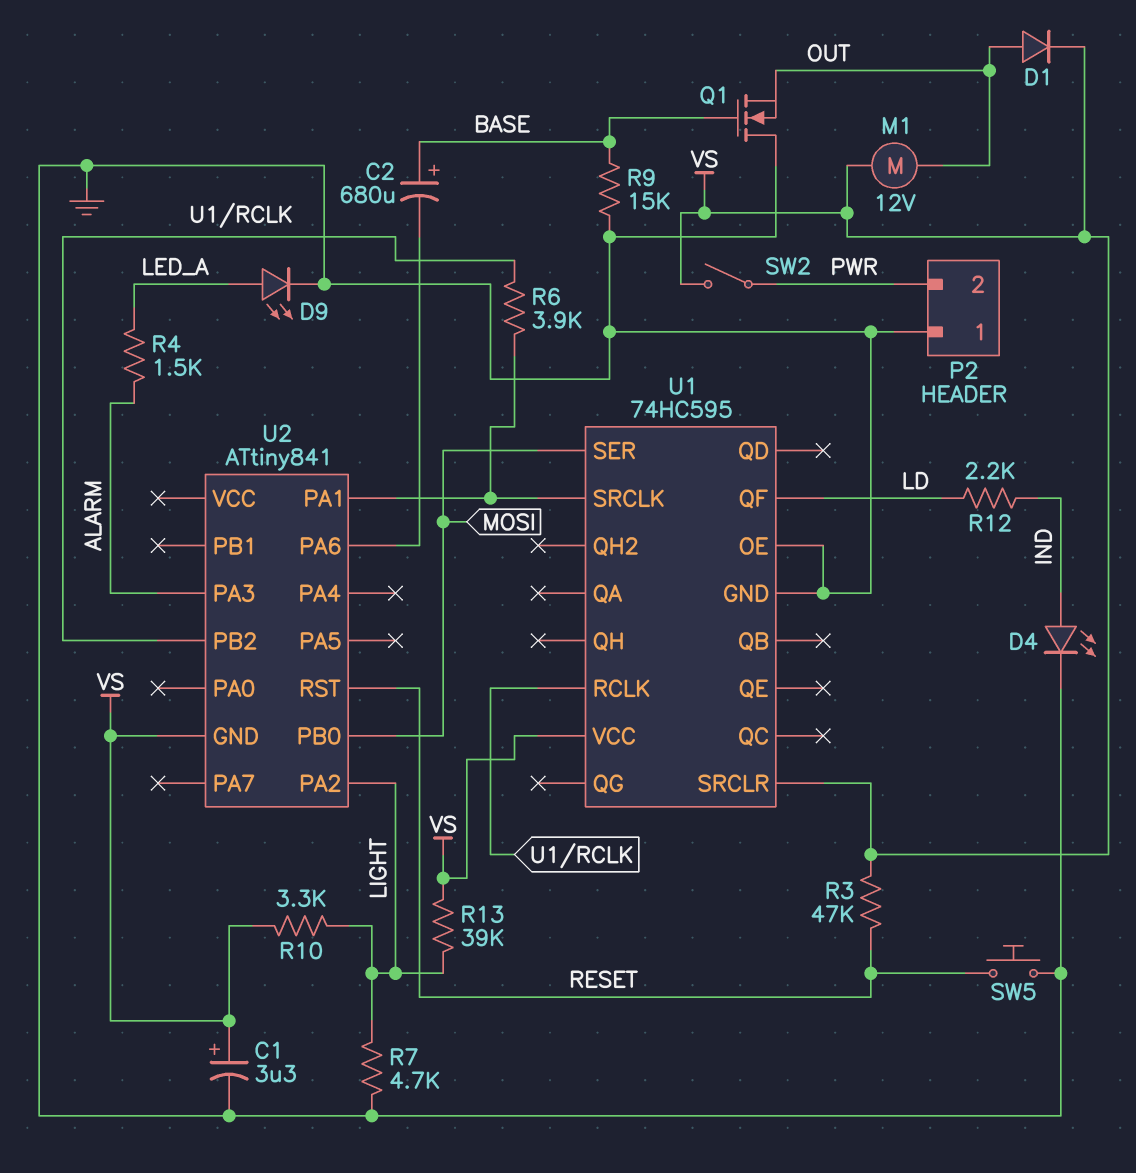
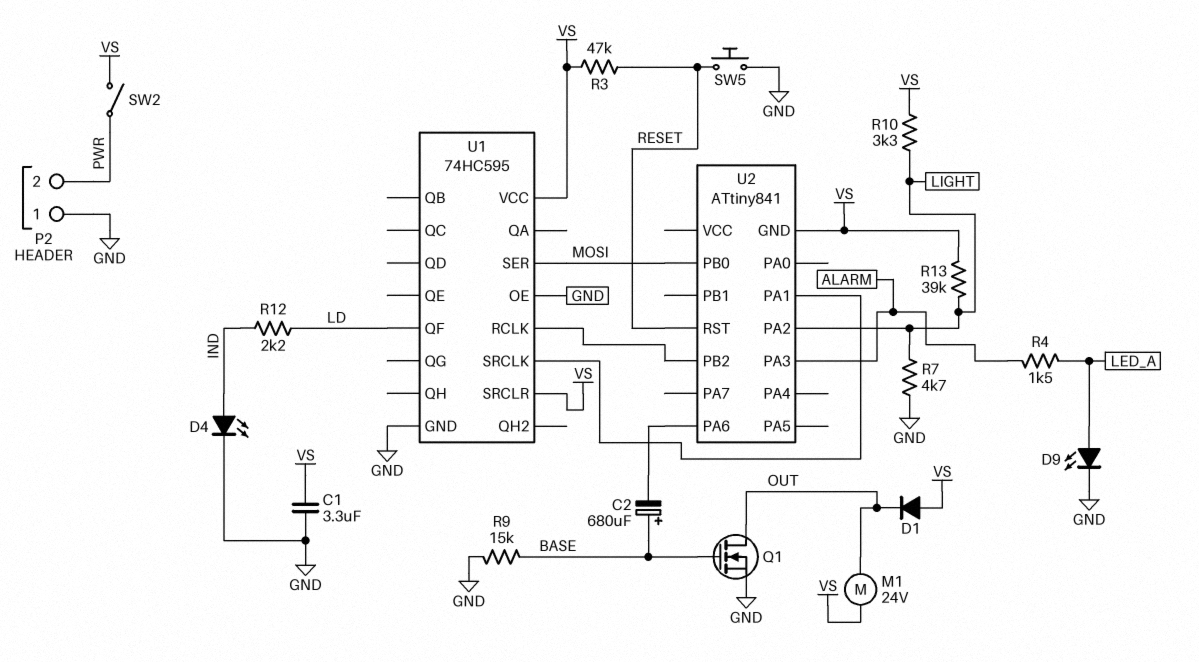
C1: 3.3uF (plus VS, minus GND) -> 3.3uF (GND, VS)
D1: diode (A OUT, K VS) -> diode (A VS, K OUT)
M1: motor 12V (OUT, VS) -> motor 24V (OUT, VS)
Q1: NMOS (G BASE, D GND, S OUT) -> NMOS (G BASE, D OUT, S GND)
R6: 3.9k (U1/RCLK, U1/SRCLK) -> none

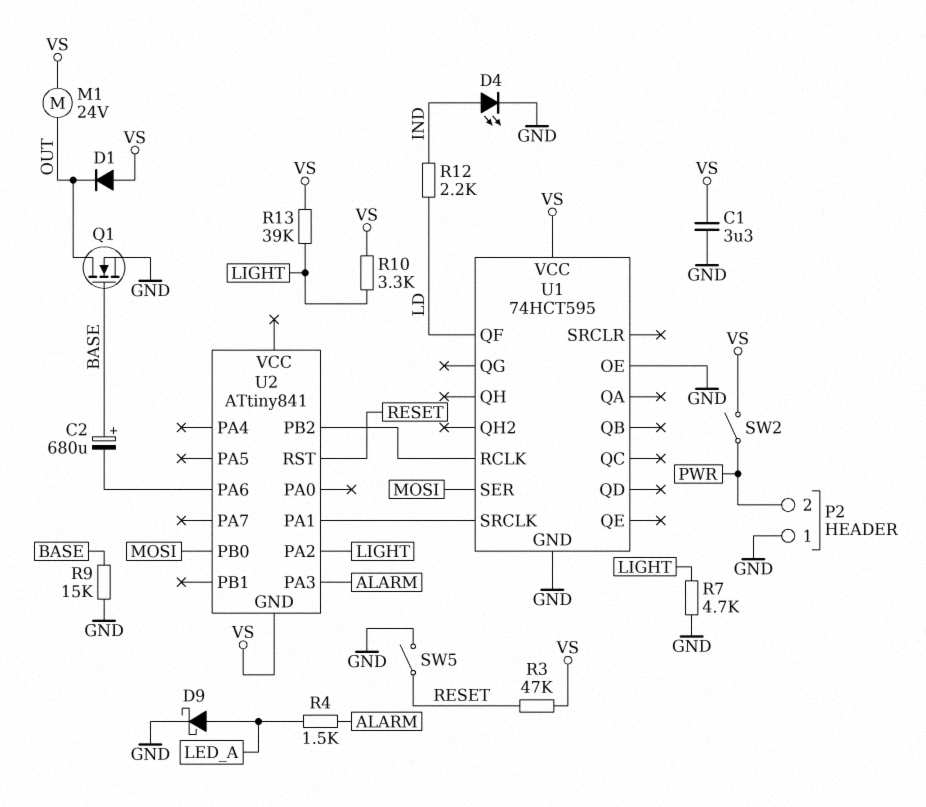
D9: LED (A LED_A, K GND) -> schottky (A LED_A, K GND)
SW5: button (GND, RESET) -> switch (GND, RESET)
U1: 74HC595 -> 74HCT595
U1 pin SRCLR: VS -> none

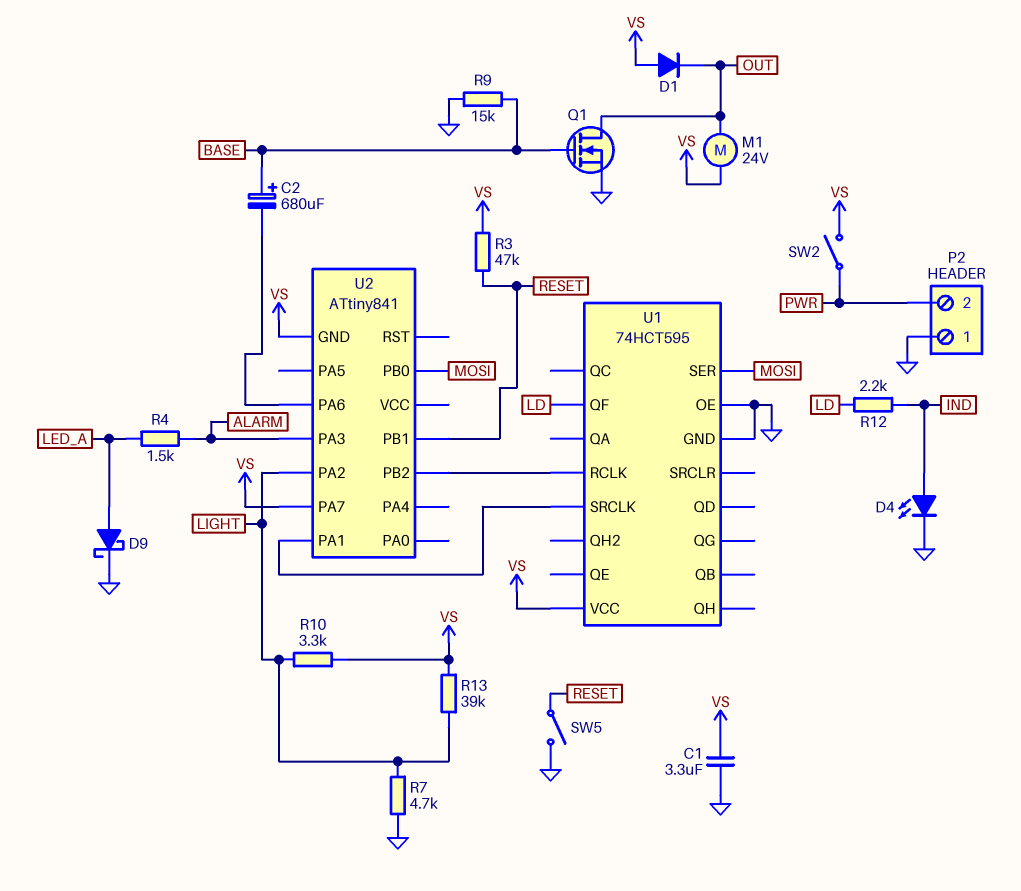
U2 pin PA7: none -> VS
U2 pin PB1: none -> RESET
U2 pin RST: RESET -> none

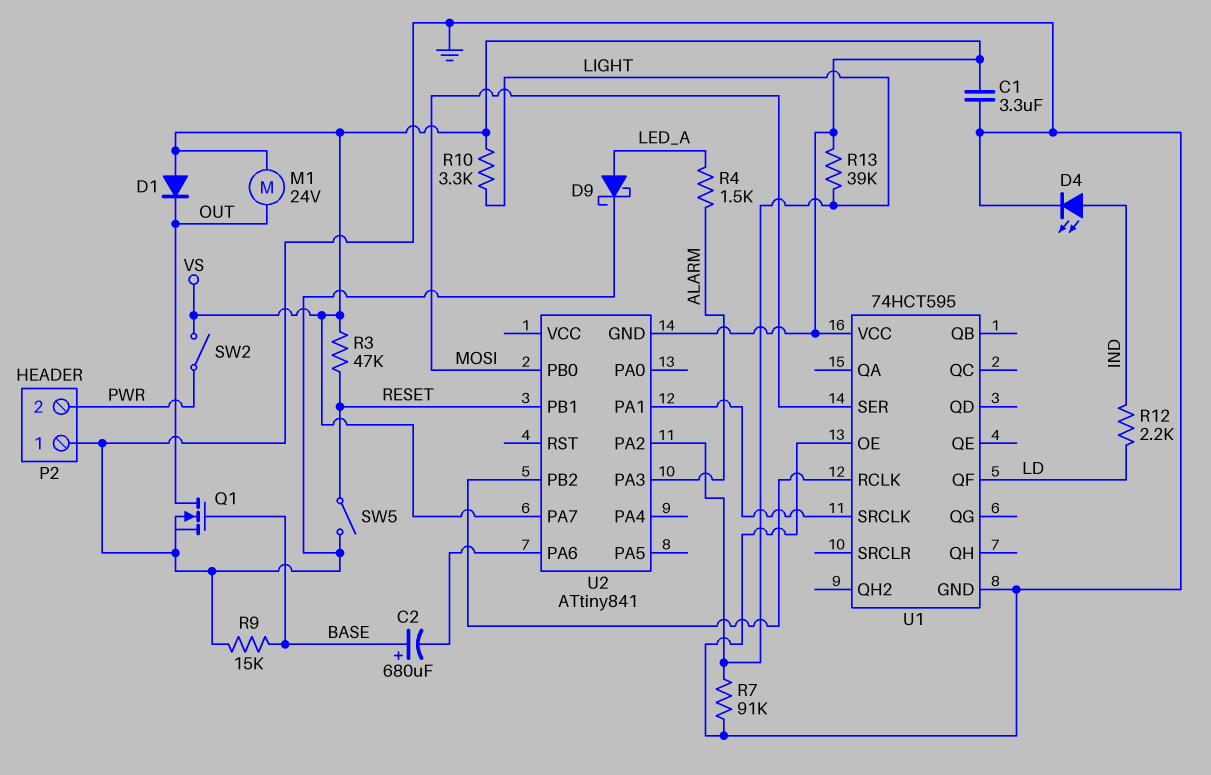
R7: 4.7k (GND, LIGHT) -> 91k (GND, LIGHT)

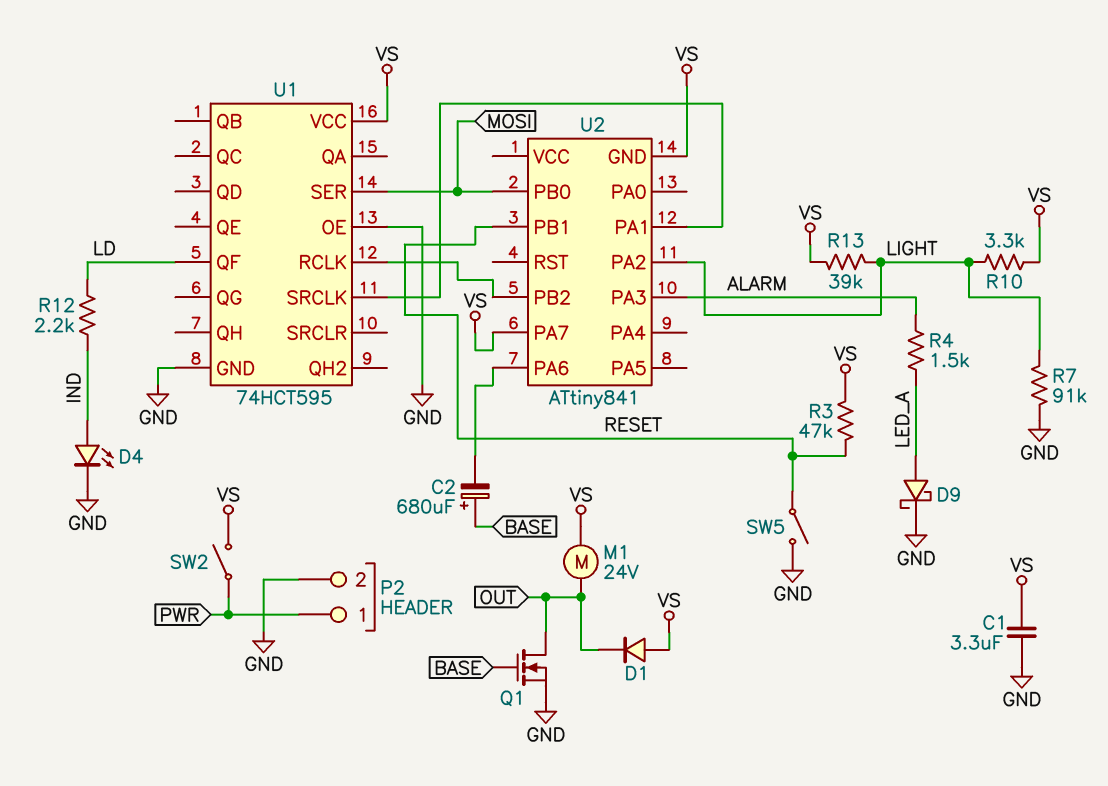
P2 pin 1: GND -> PWR
P2 pin 2: PWR -> GND
R9: 15k (BASE, GND) -> none

